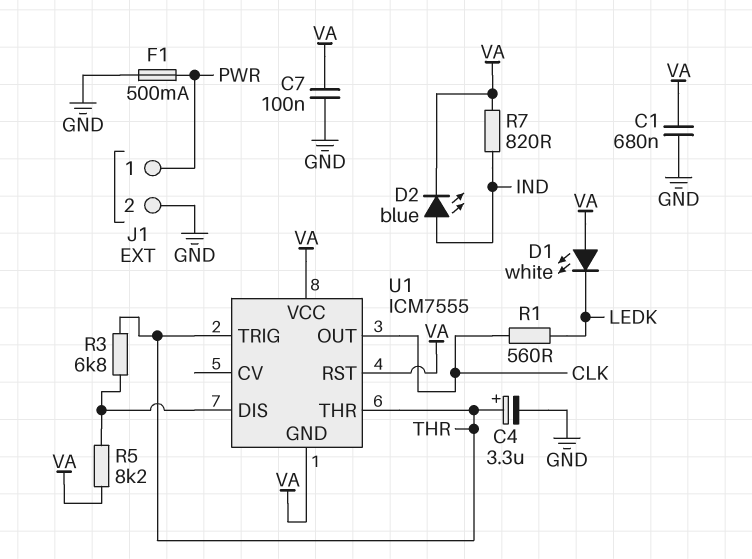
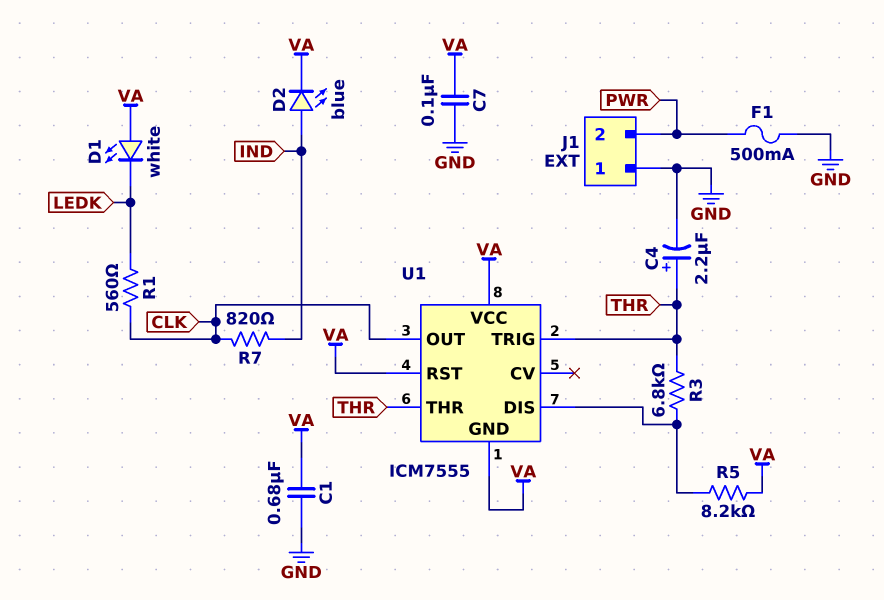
C4: 3.3uF (plus THR, minus GND) -> 2.2uF (plus THR, minus GND)
J1 pin 1: PWR -> GND
J1 pin 2: GND -> PWR
R7: 820 (IND, VA) -> 820 (CLK, IND)

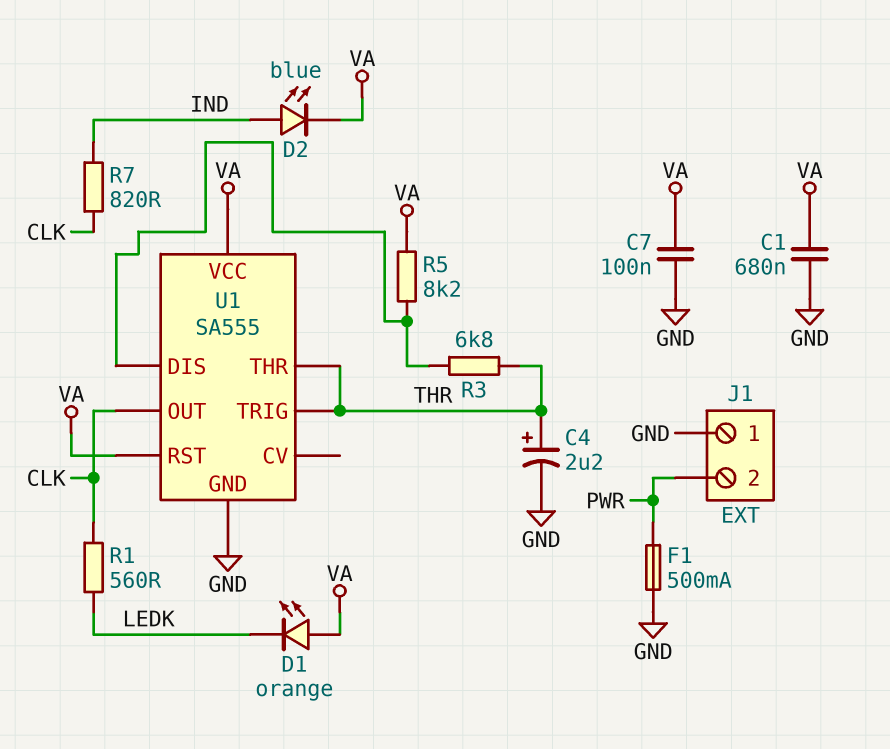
D1: LED white (A VA, K LEDK) -> LED orange (A VA, K LEDK)
U1: ICM7555 -> SA555
U1 pin GND: VA -> GND

